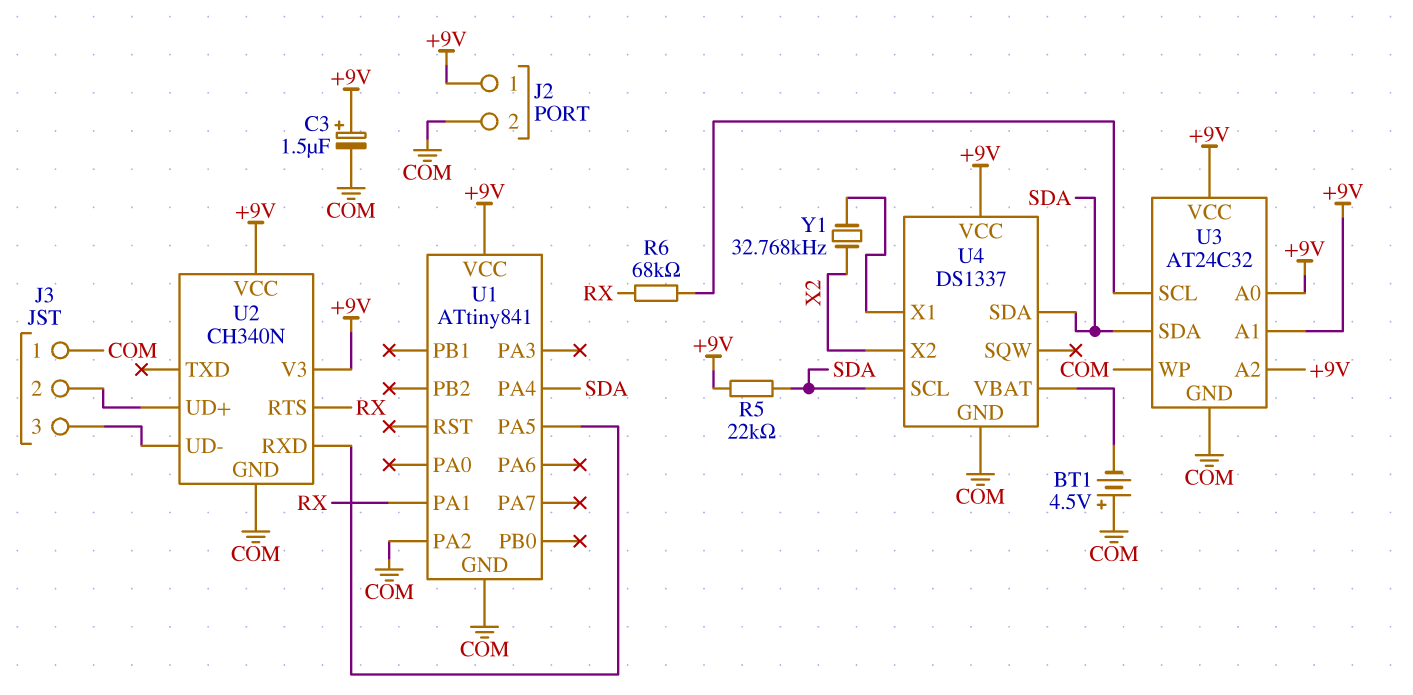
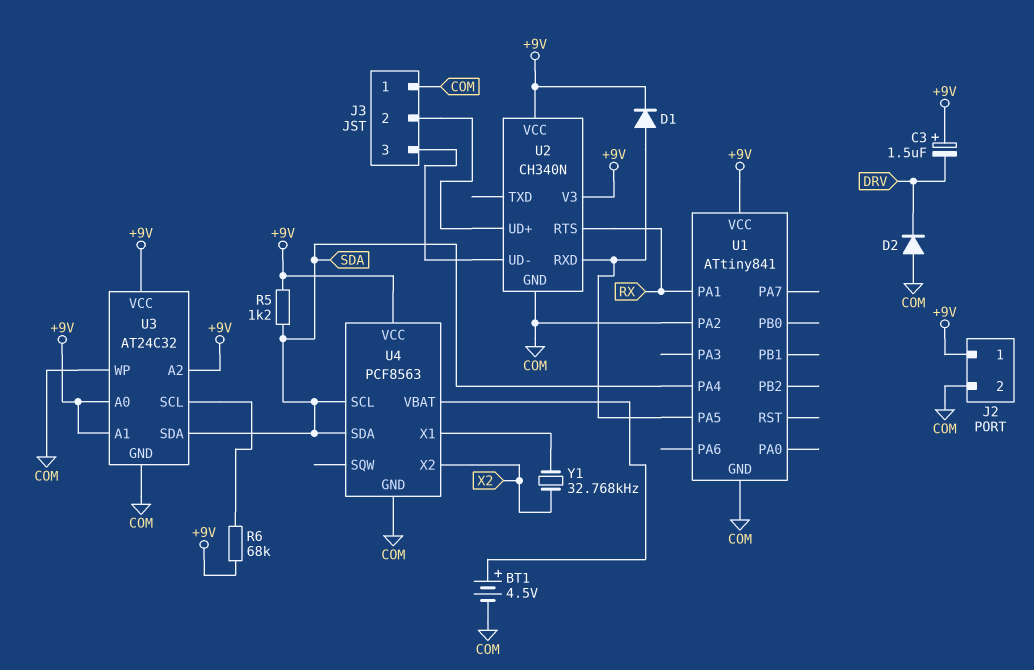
BT1: 4.5V (plus COM, minus U4/VBAT) -> 4.5V (plus U4/VBAT, minus COM)
C3: 1.5uF (plus +9V, minus COM) -> 1.5uF (plus +9V, minus DRV)
D1: none -> diode (A U1/PA5, K +9V)
D2: none -> diode (A COM, K DRV)
R5: 22k (+9V, SDA) -> 1.2k (+9V, SDA)
R6: 68k (RX, U3/SCL) -> 68k (+9V, U3/SCL)
U4: DS1337 -> PCF8563

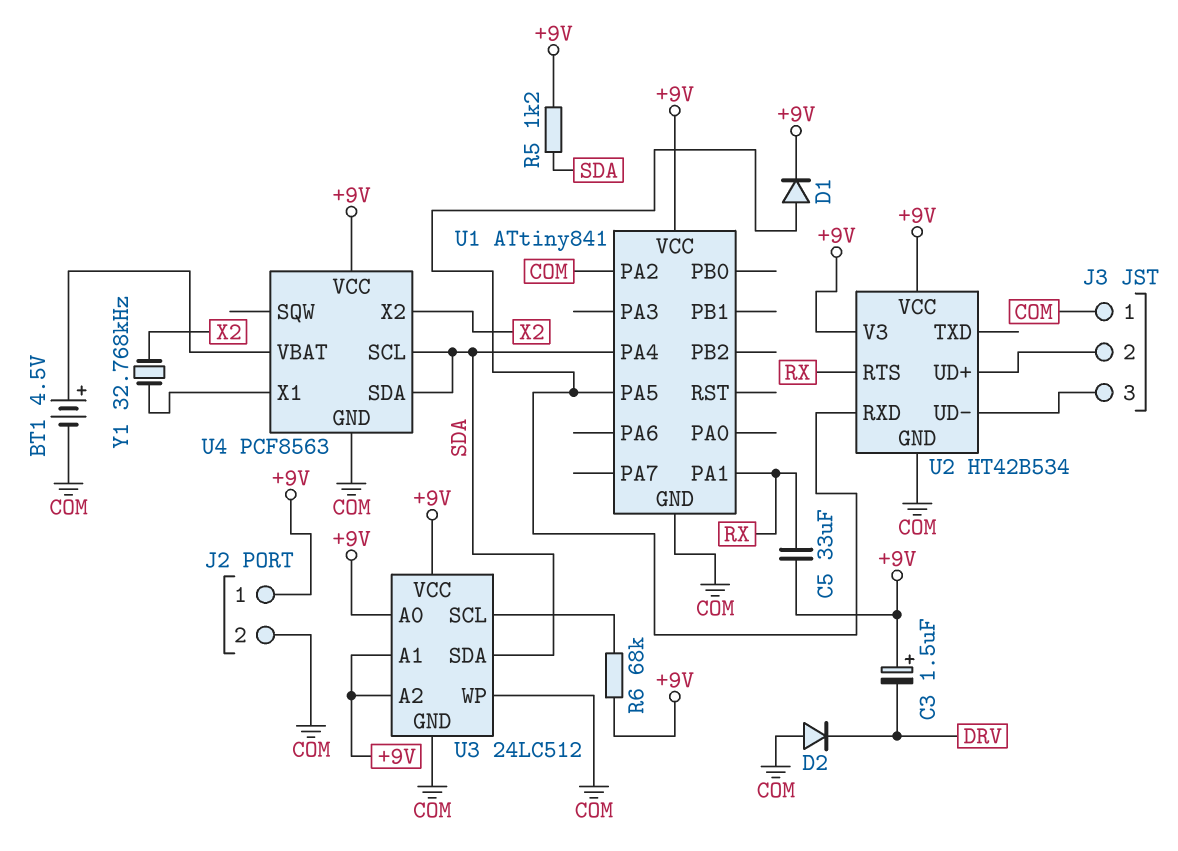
C5: none -> 33uF (+9V, RX)
U2: CH340N -> HT42B534
U3: AT24C32 -> 24LC512

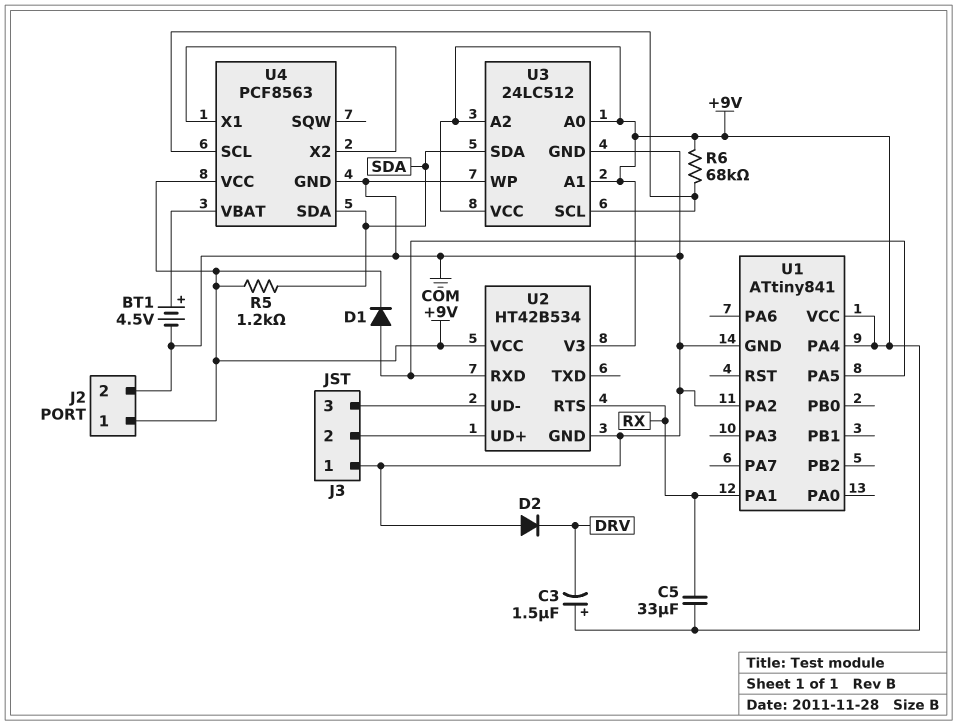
U1 pin PA4: SDA -> +9V
U4 pin SCL: SDA -> U3/SCL
U4 pin X2: X2 -> U4/X1
Y1: 32.768kHz (U4/X1, X2) -> none

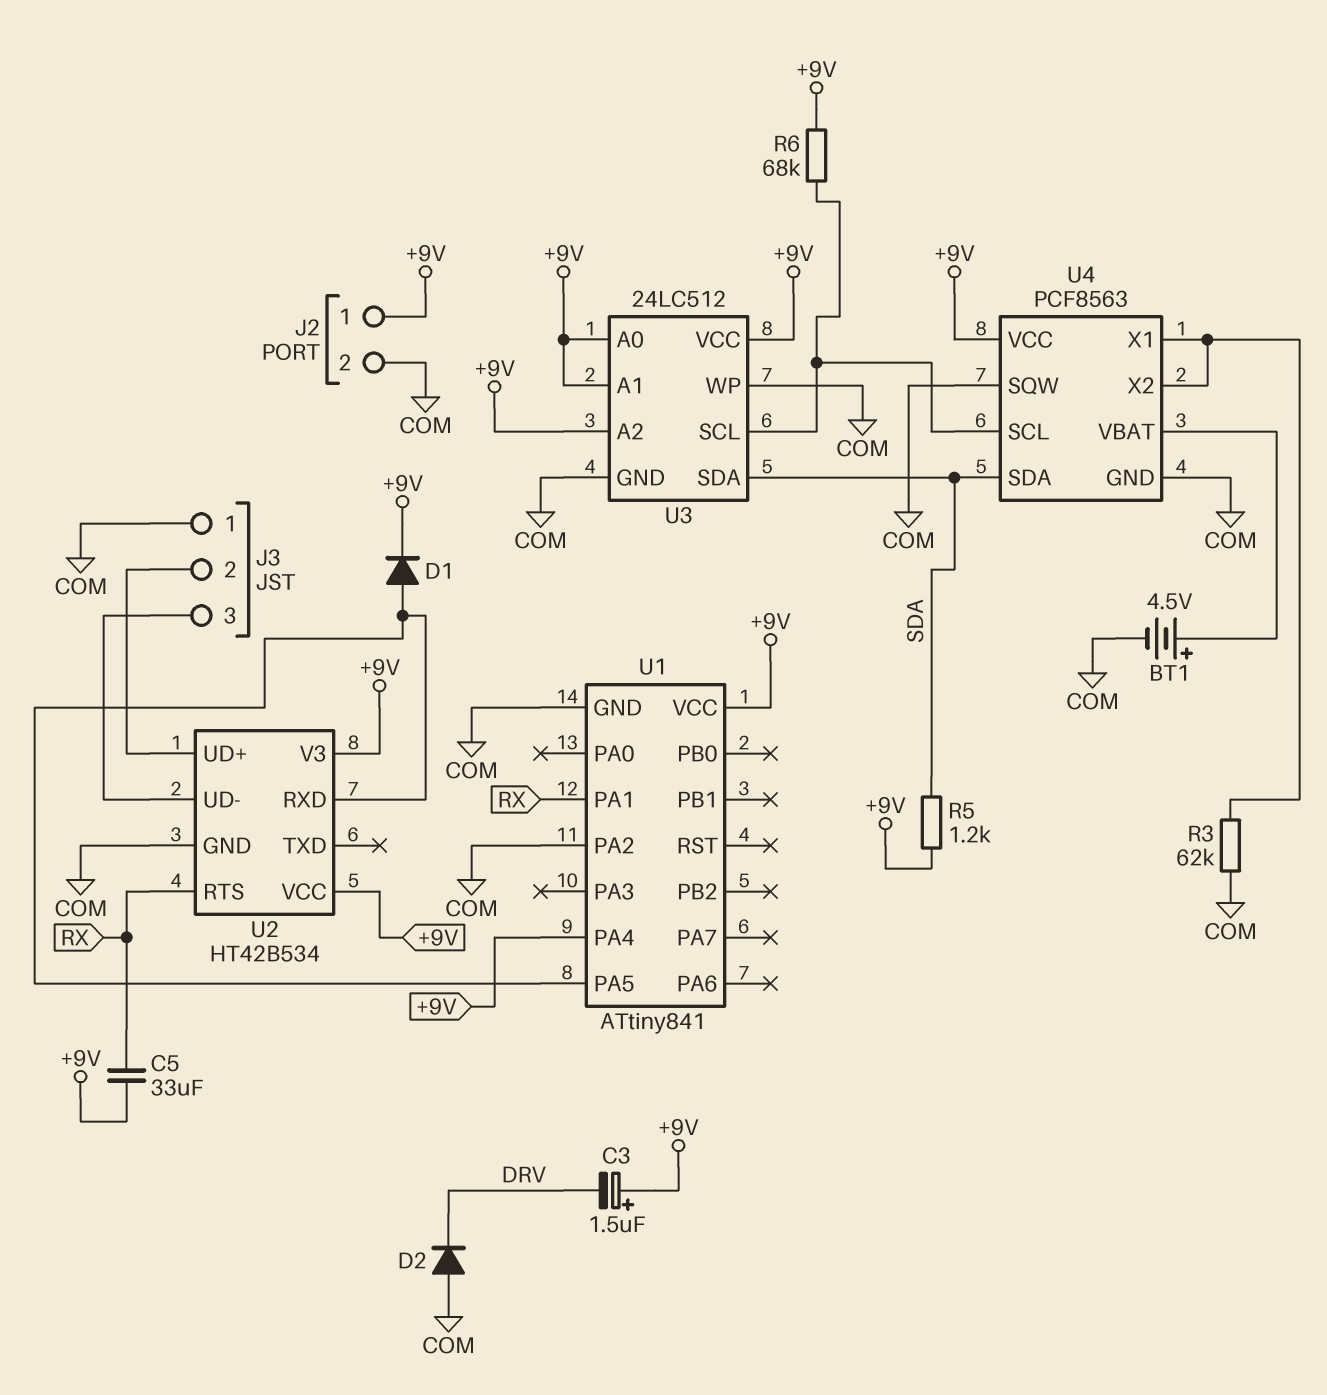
R3: none -> 62k (COM, U4/X1)
U4 pin SQW: none -> COM

